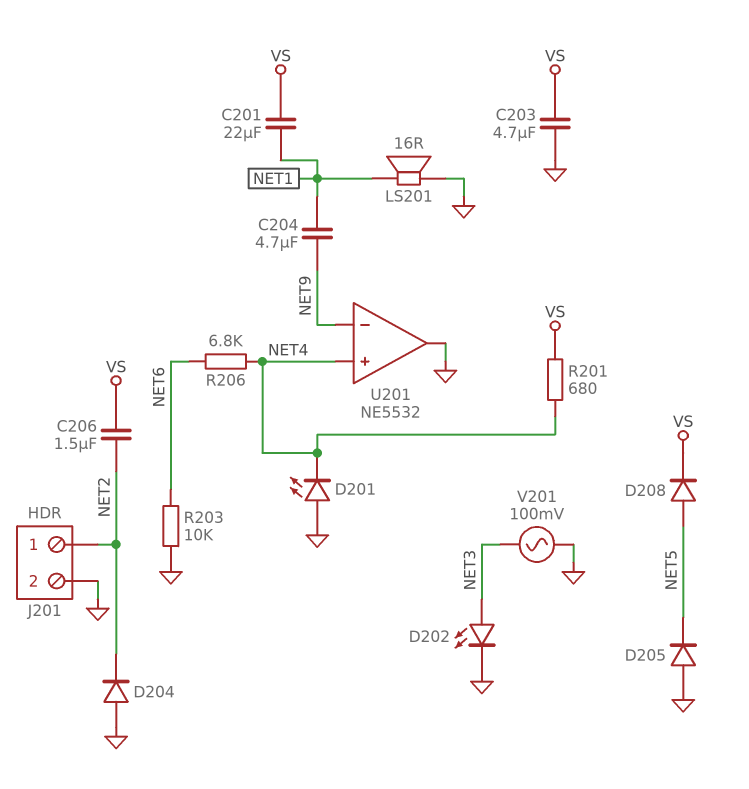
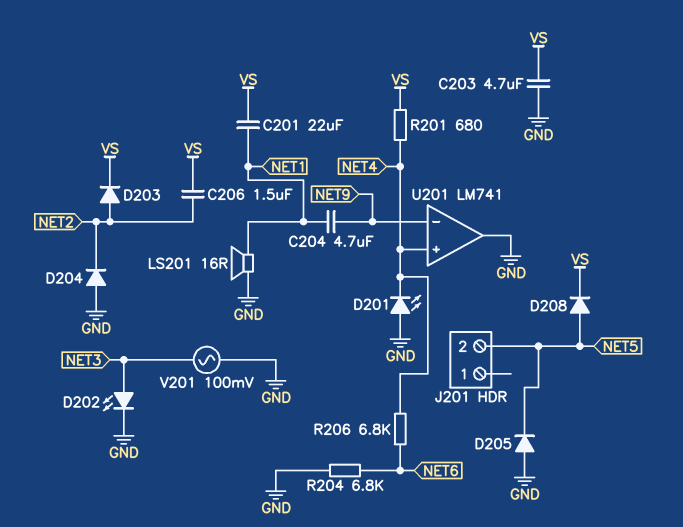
D203: none -> diode (A NET2, K VS)
J201 pin 1: NET2 -> none
J201 pin 2: GND -> NET5
R203: 10k (GND, NET6) -> none
R204: none -> 6.8k (GND, NET6)
U201: NE5532 -> LM741

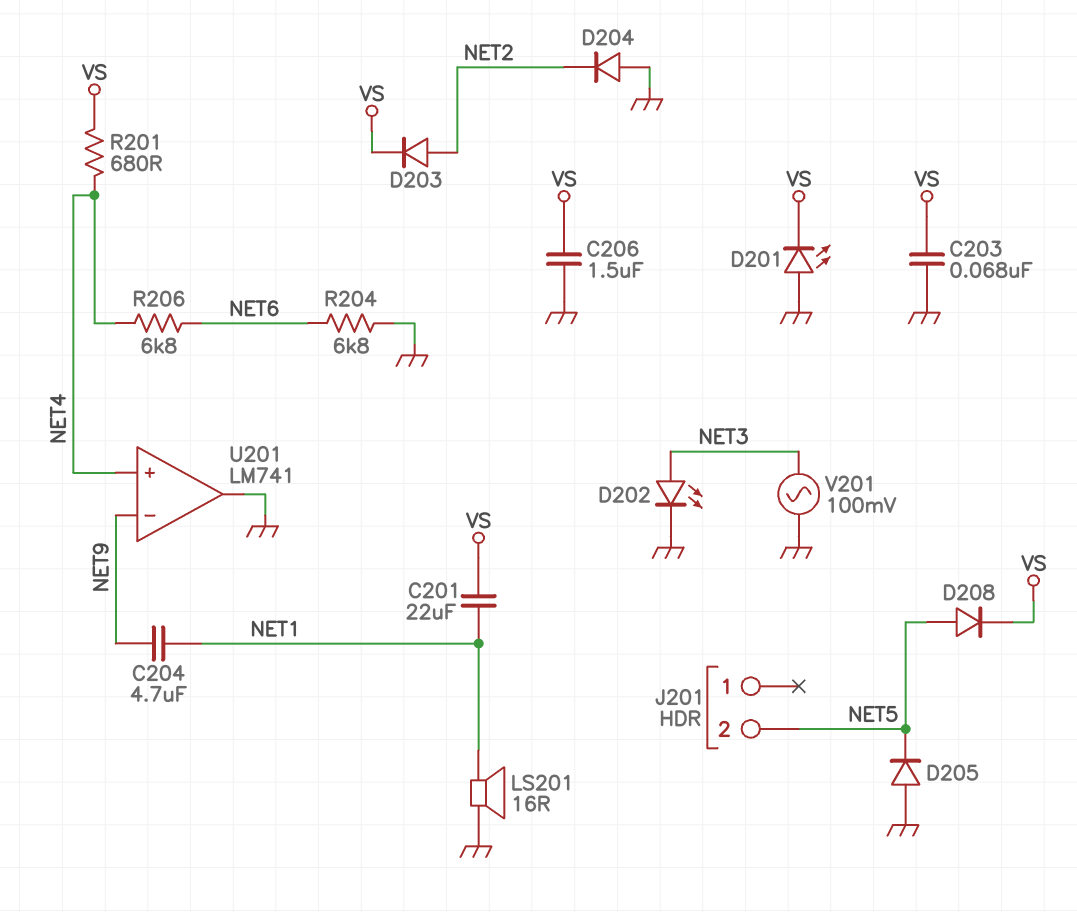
C203: 4.7uF (GND, VS) -> 68nF (GND, VS)
C206: 1.5uF (NET2, VS) -> 1.5uF (GND, VS)
D201: LED (A GND, K NET4) -> LED (A GND, K VS)

